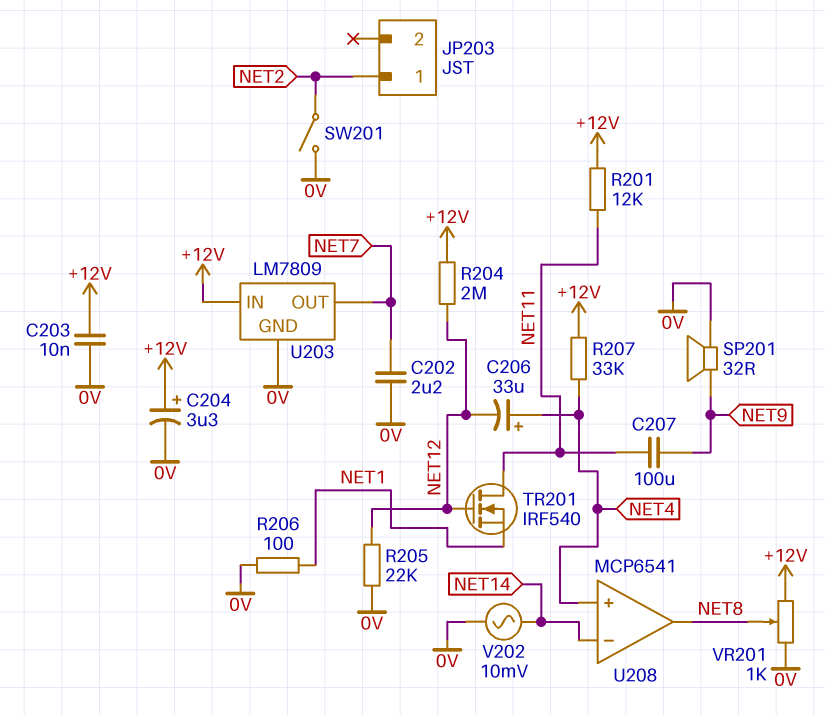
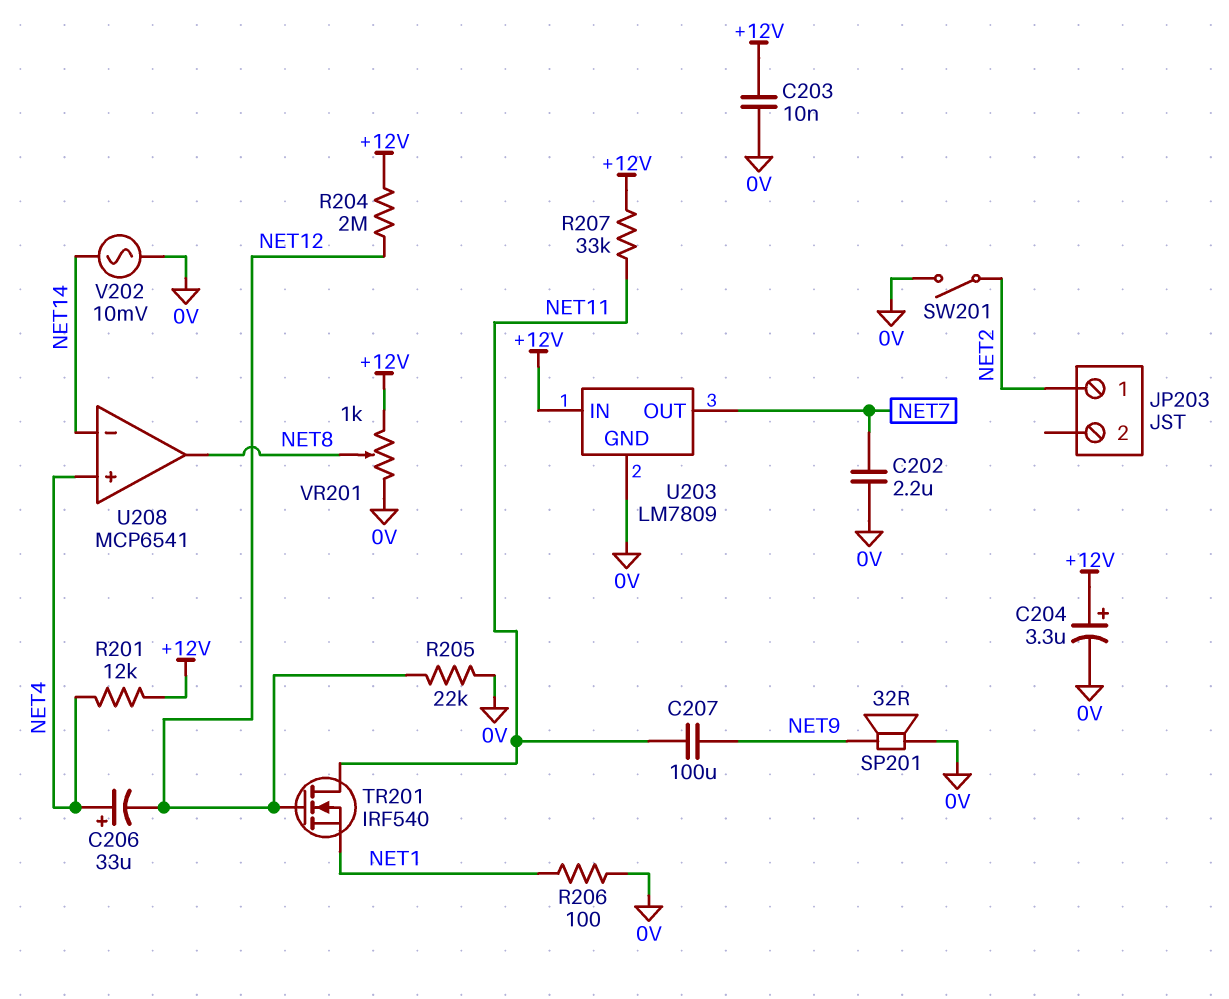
R201: 12k (+12V, NET11) -> 12k (+12V, NET4)
R207: 33k (+12V, NET4) -> 33k (+12V, NET11)

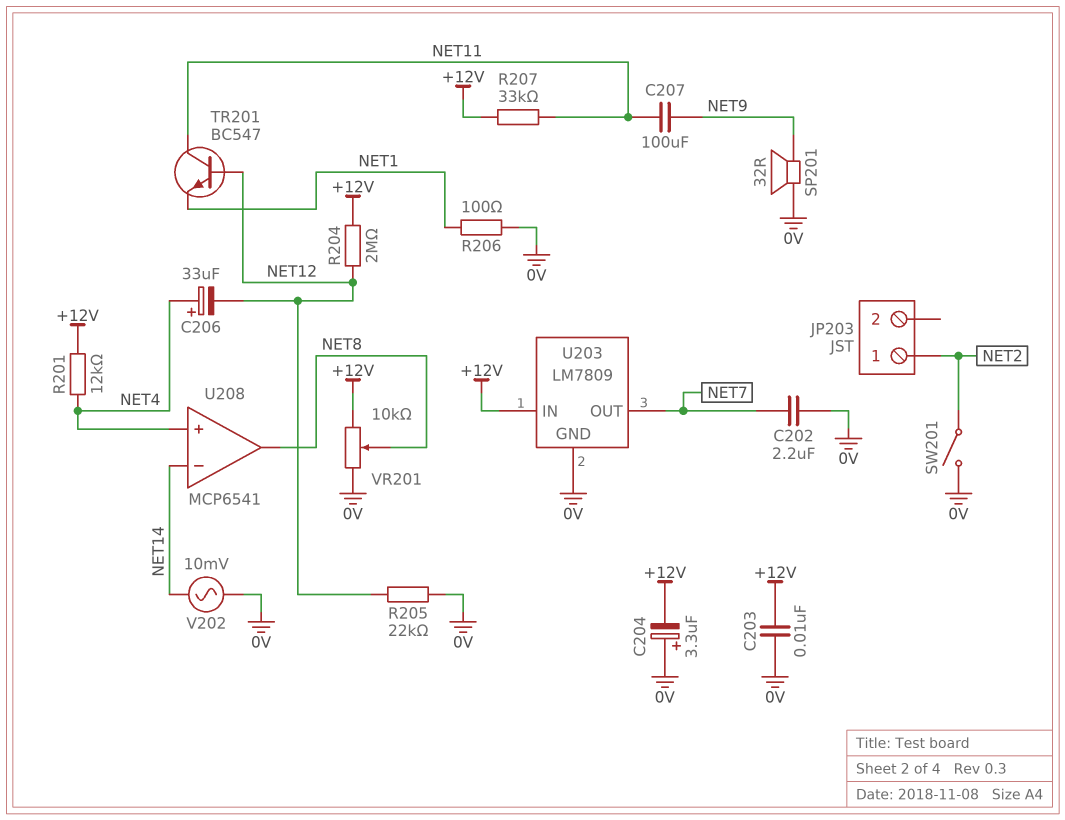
C204: 3.3uF (plus +12V, minus 0V) -> 3.3uF (plus 0V, minus +12V)
TR201: NMOS IRF540 (G NET12, D NET11, S NET1) -> NPN BC547 (B NET12, C NET11, E NET1)
VR201: 1k (+12V, 0V, wiper NET8) -> 10k (+12V, 0V, wiper NET8)

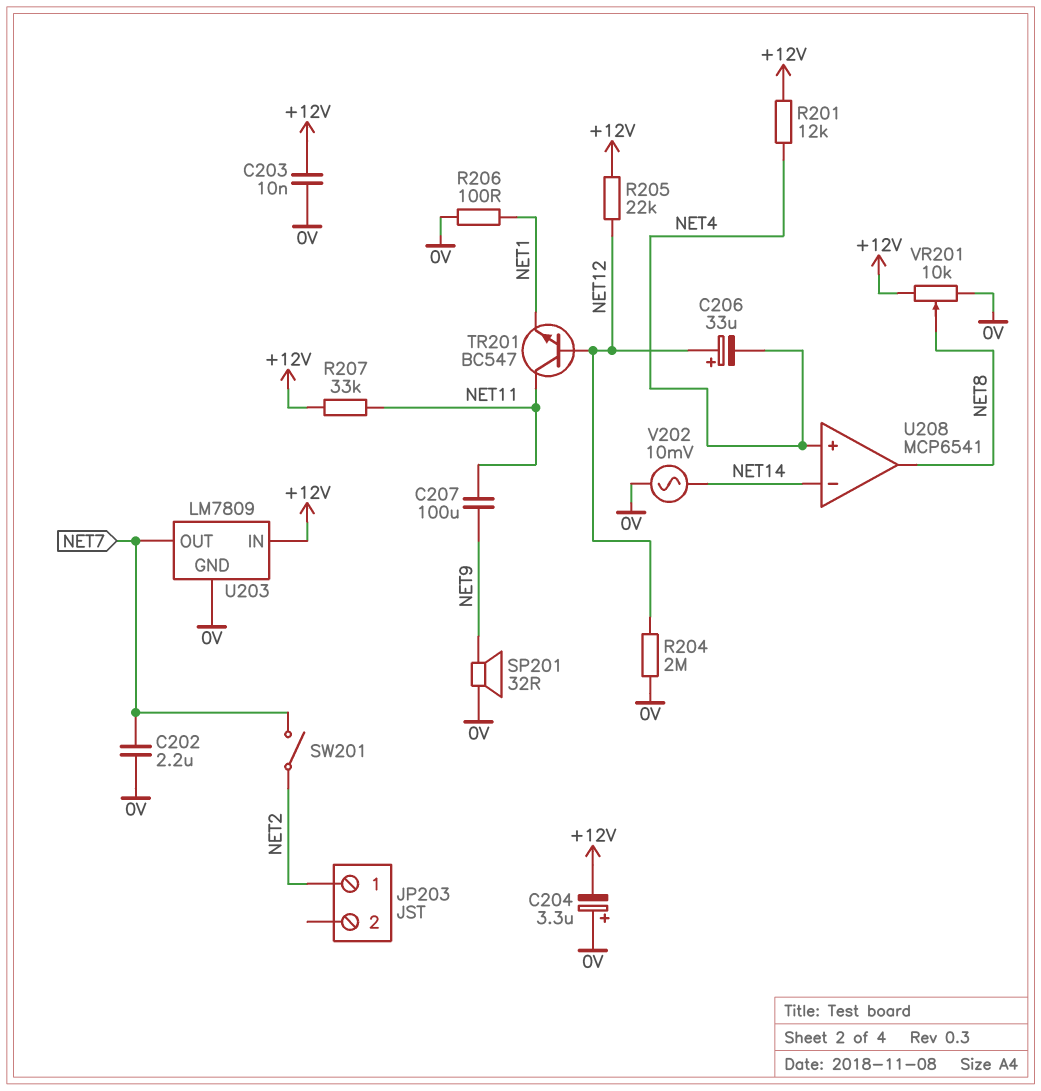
C206: 33uF (plus NET4, minus NET12) -> 33uF (plus NET12, minus NET4)
R204: 2M (+12V, NET12) -> 2M (0V, NET12)
R205: 22k (0V, NET12) -> 22k (+12V, NET12)
SW201: switch (0V, NET2) -> switch (NET2, NET7)

